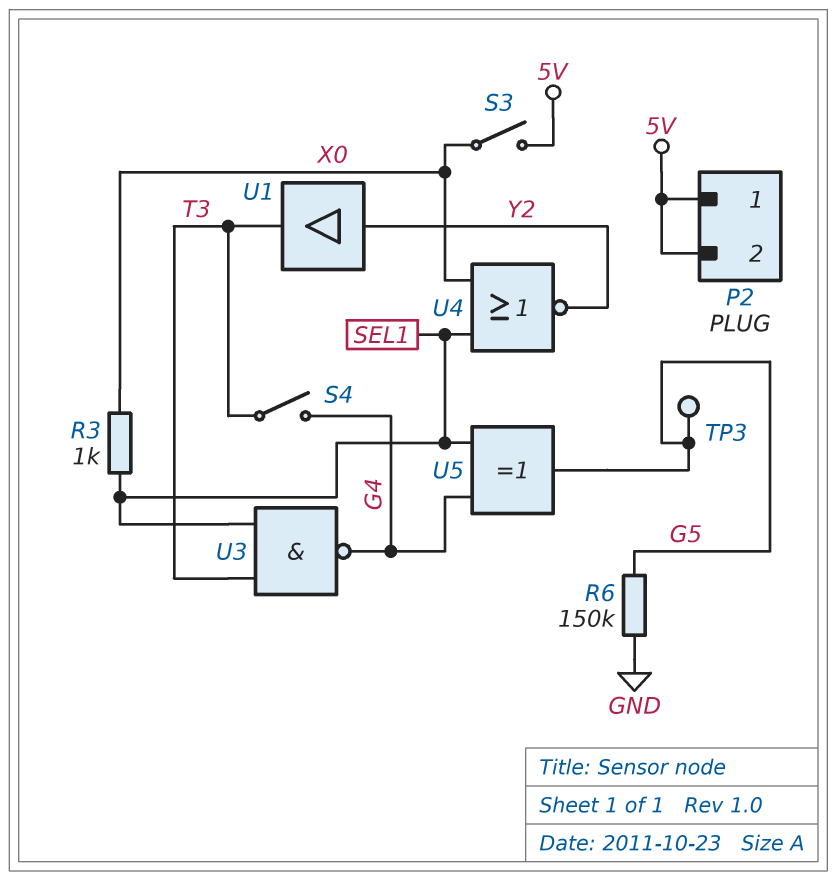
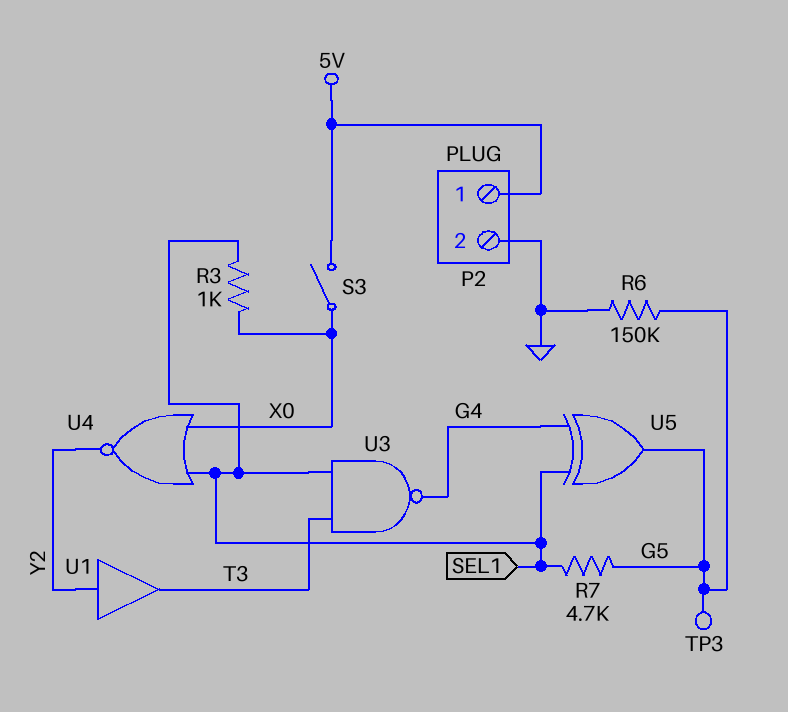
P2 pin 2: 5V -> GND
R7: none -> 4.7k (G5, SEL1)
S4: switch (G4, T3) -> none

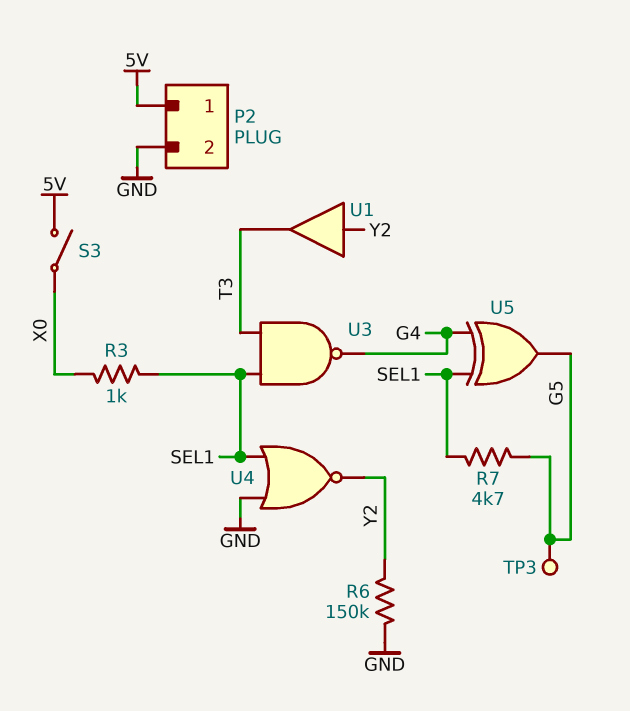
R6: 150k (G5, GND) -> 150k (GND, Y2)
U4: NOR (in SEL1, in X0, out Y2) -> NOR (in GND, in SEL1, out Y2)

